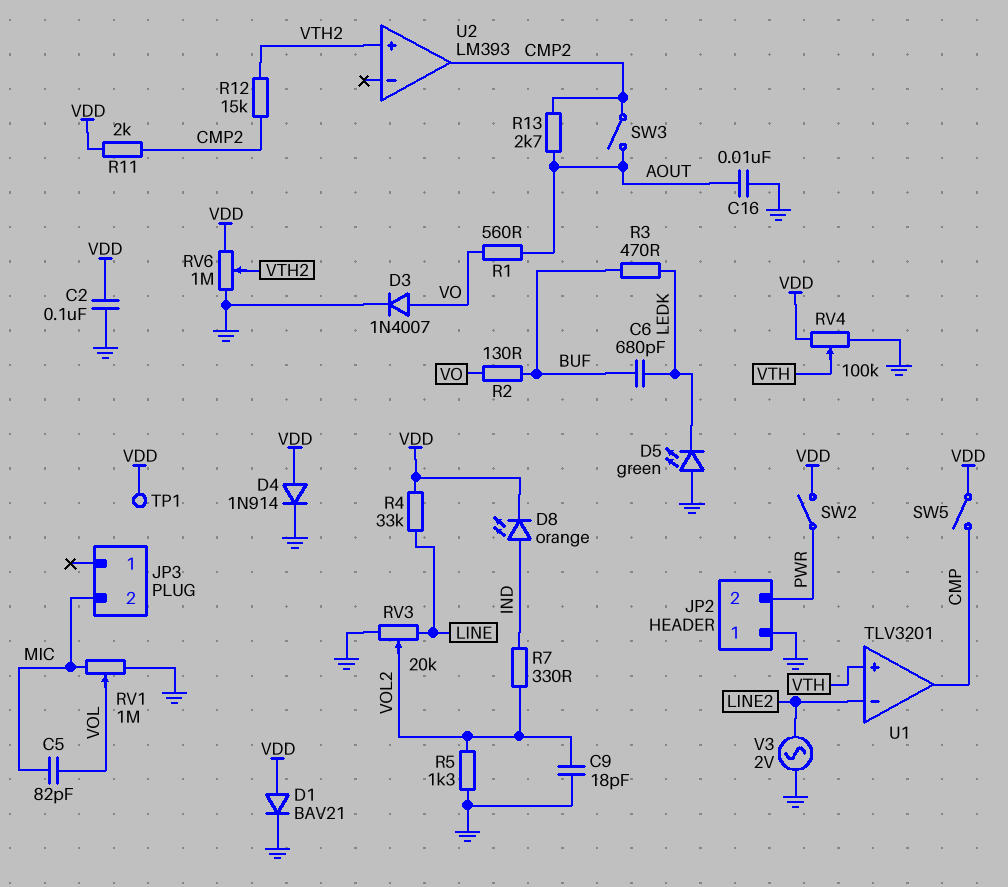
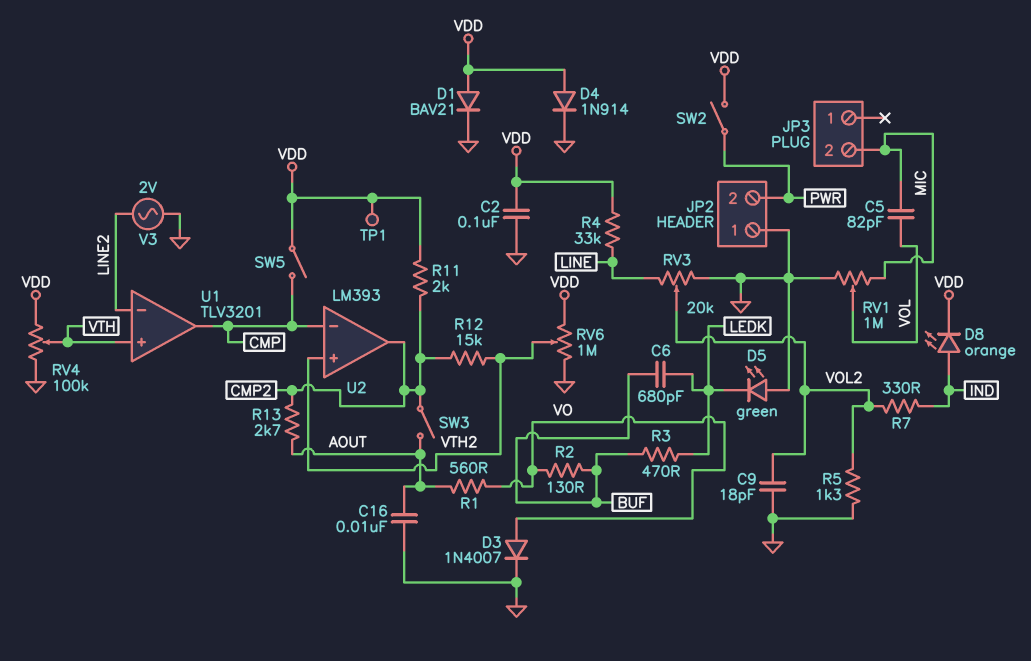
U2 pin in-: none -> CMP

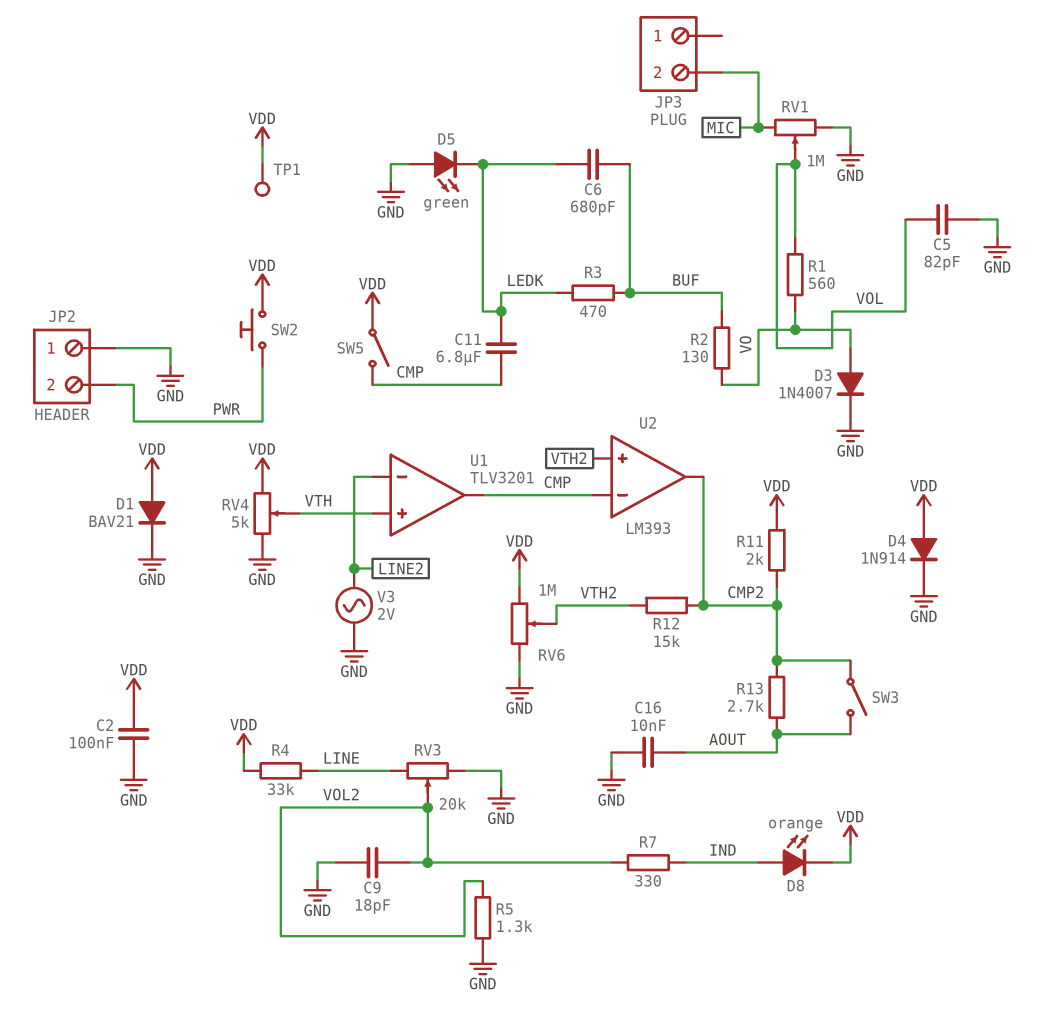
C5: 82pF (MIC, VOL) -> 82pF (GND, VOL)
C11: none -> 6.8uF (CMP, LEDK)
R1: 560 (AOUT, VO) -> 560 (VO, VOL)
RV4: 100k (GND, VDD, wiper VTH) -> 5k (GND, VDD, wiper VTH)
SW2: switch (PWR, VDD) -> button (PWR, VDD)

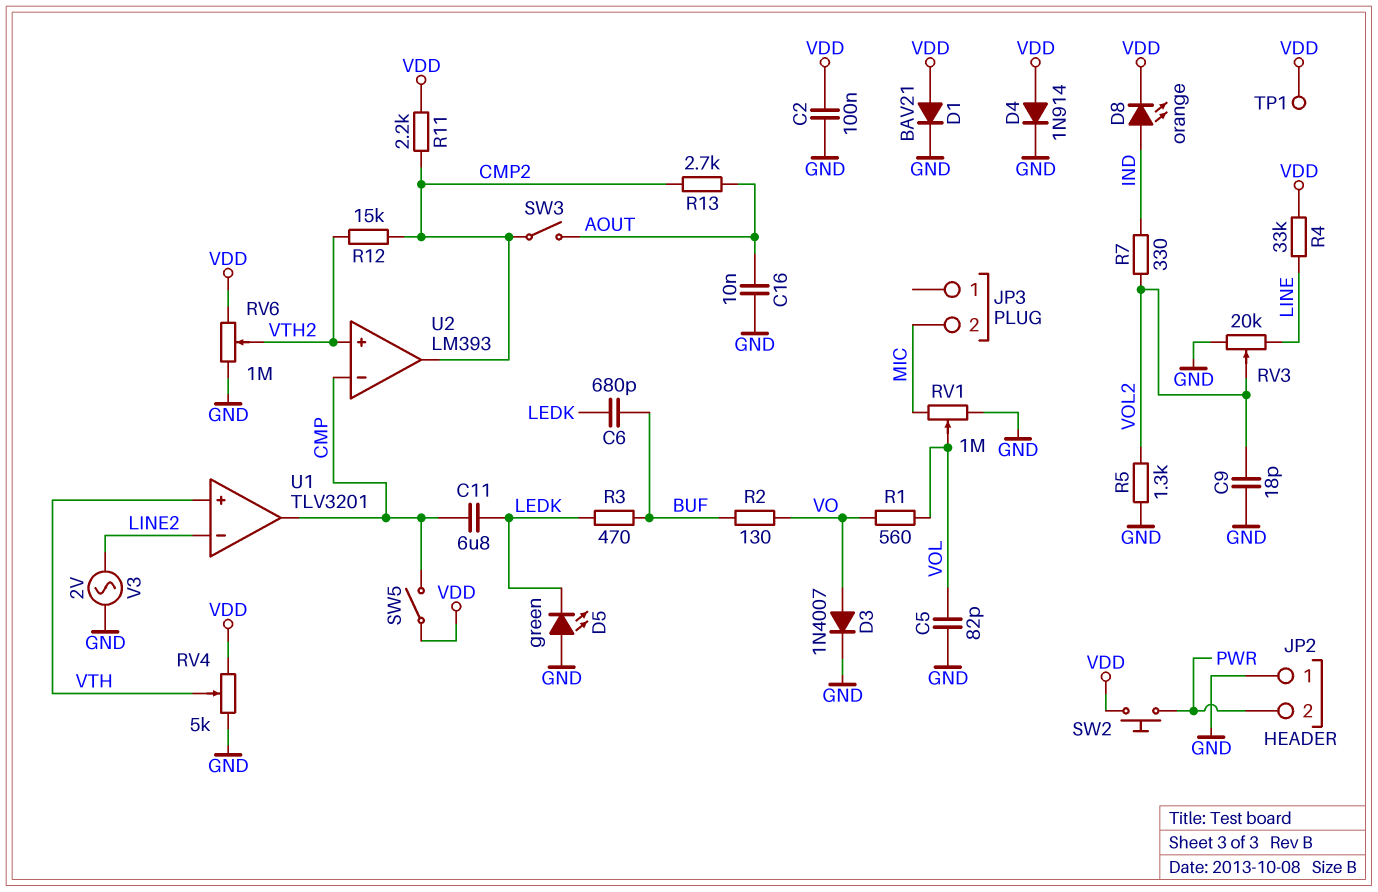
R11: 2k (CMP2, VDD) -> 2.2k (CMP2, VDD)

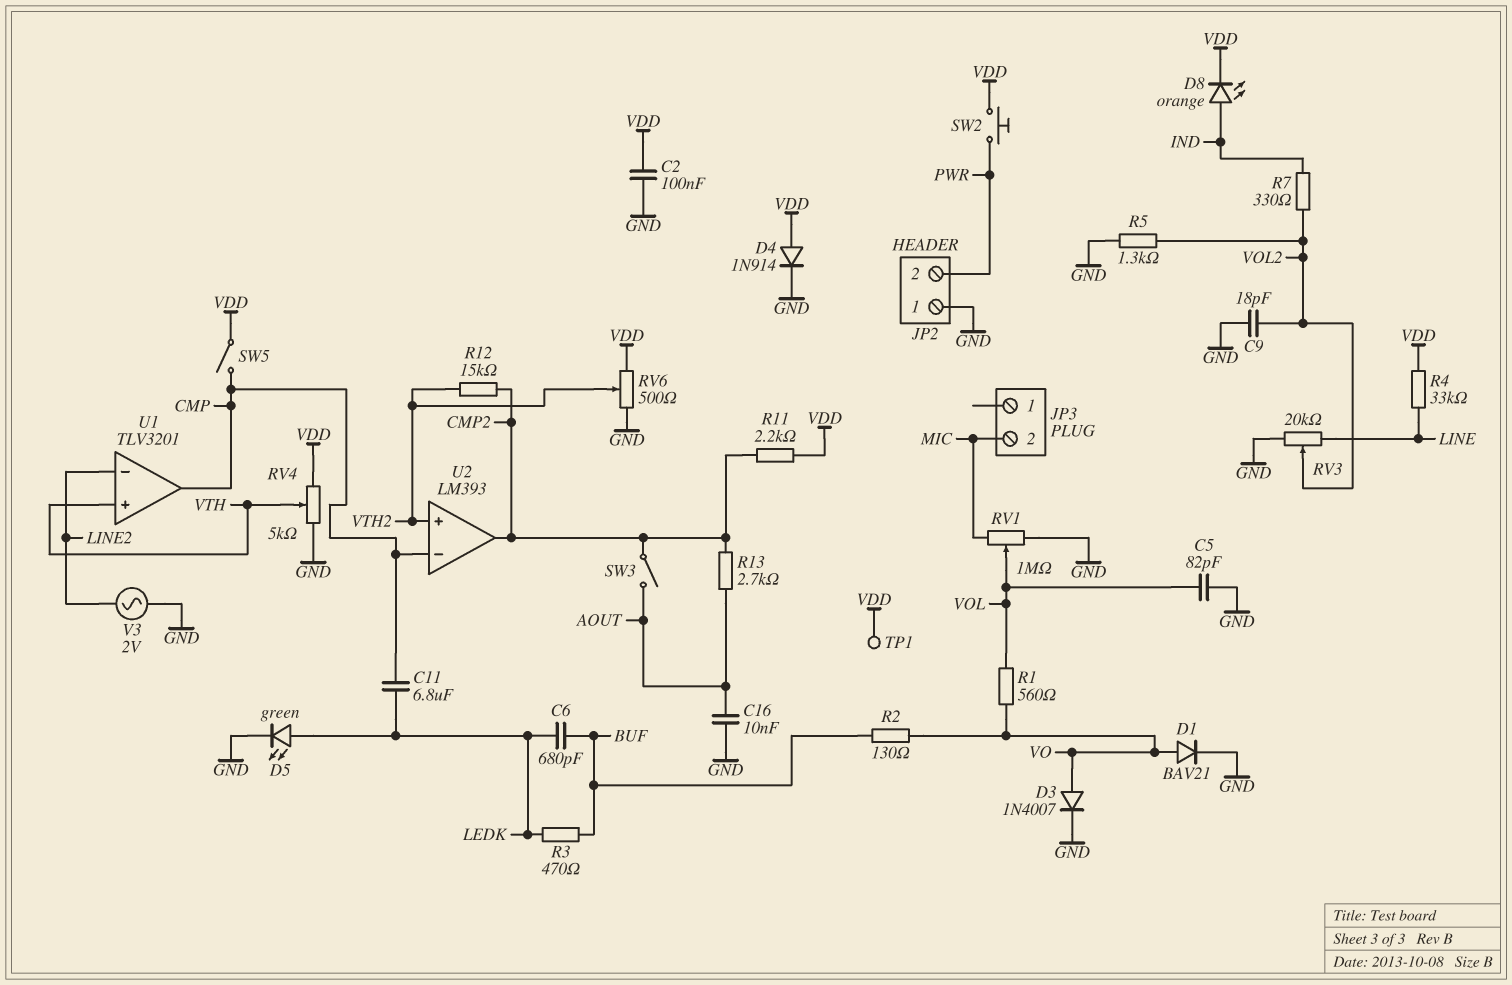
D1: diode BAV21 (A VDD, K GND) -> diode BAV21 (A VO, K GND)
D5: LED green (A GND, K LEDK) -> LED green (A LEDK, K GND)
RV6: 1M (GND, VDD, wiper VTH2) -> 500 (GND, VDD, wiper VTH2)

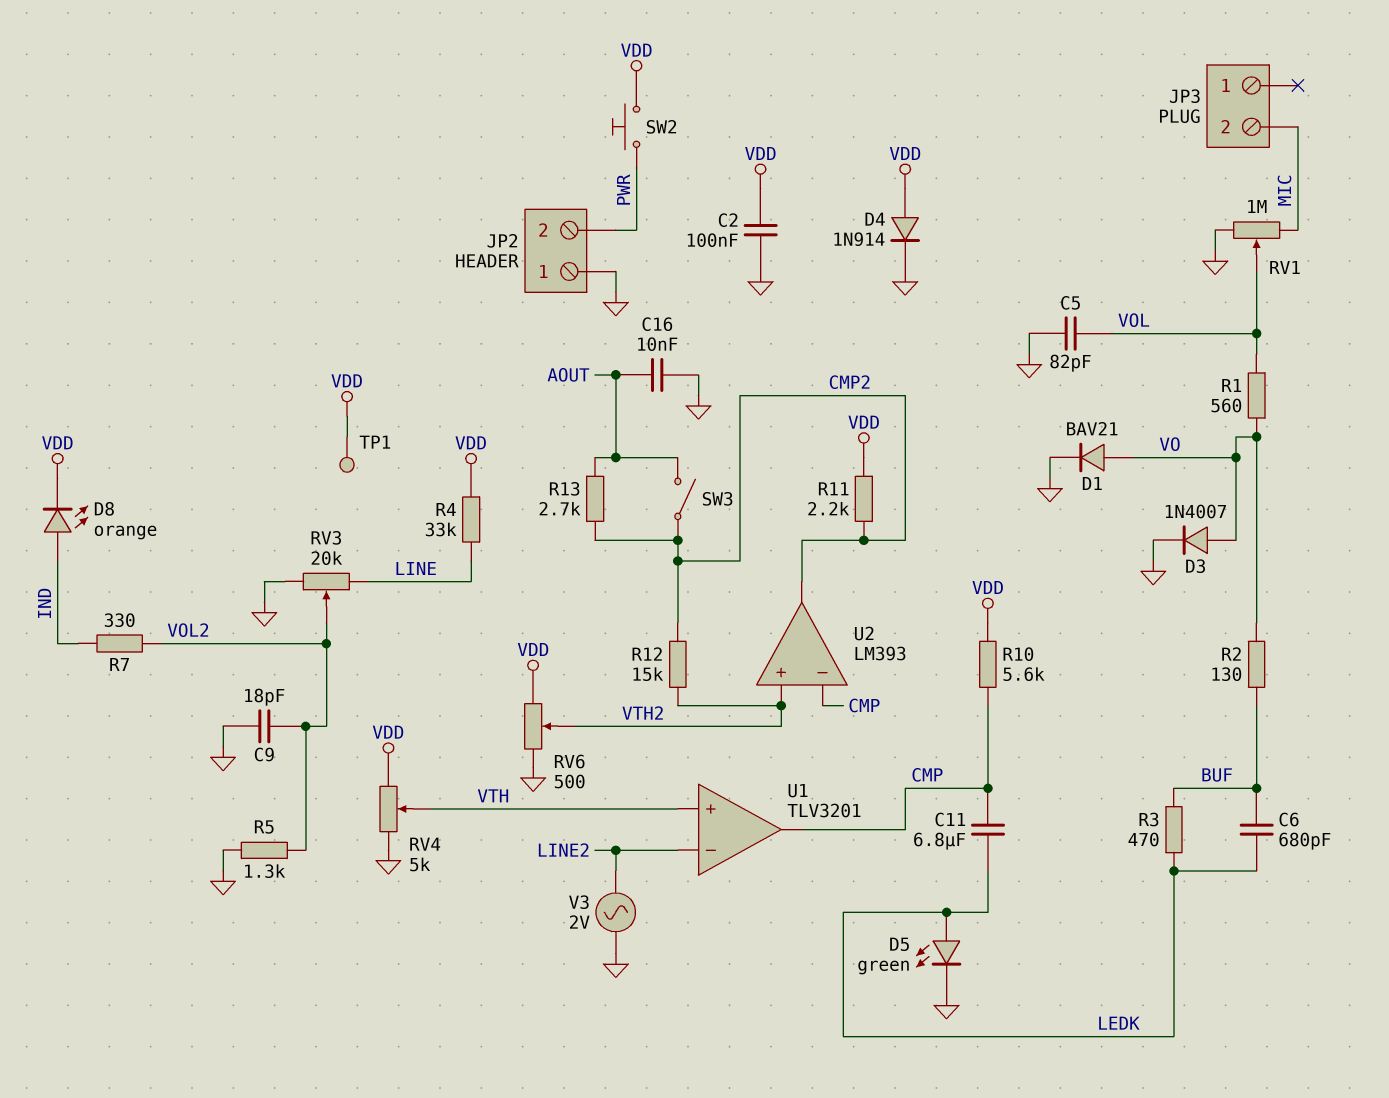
R10: none -> 5.6k (CMP, VDD)
SW5: switch (CMP, VDD) -> none

